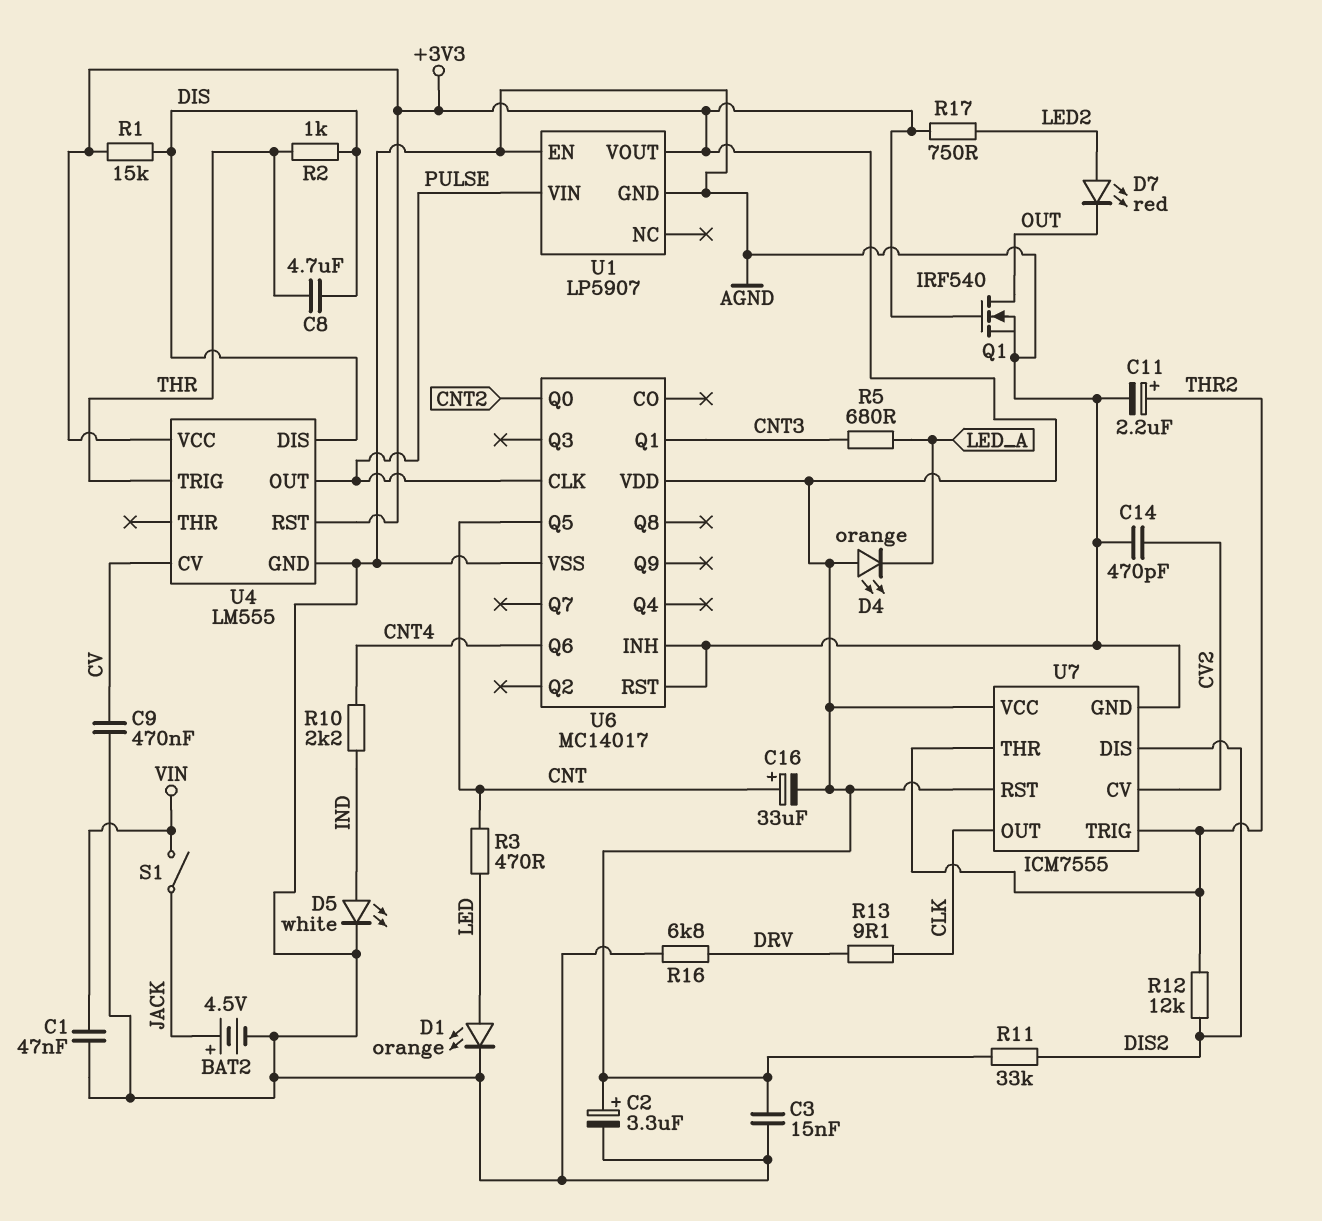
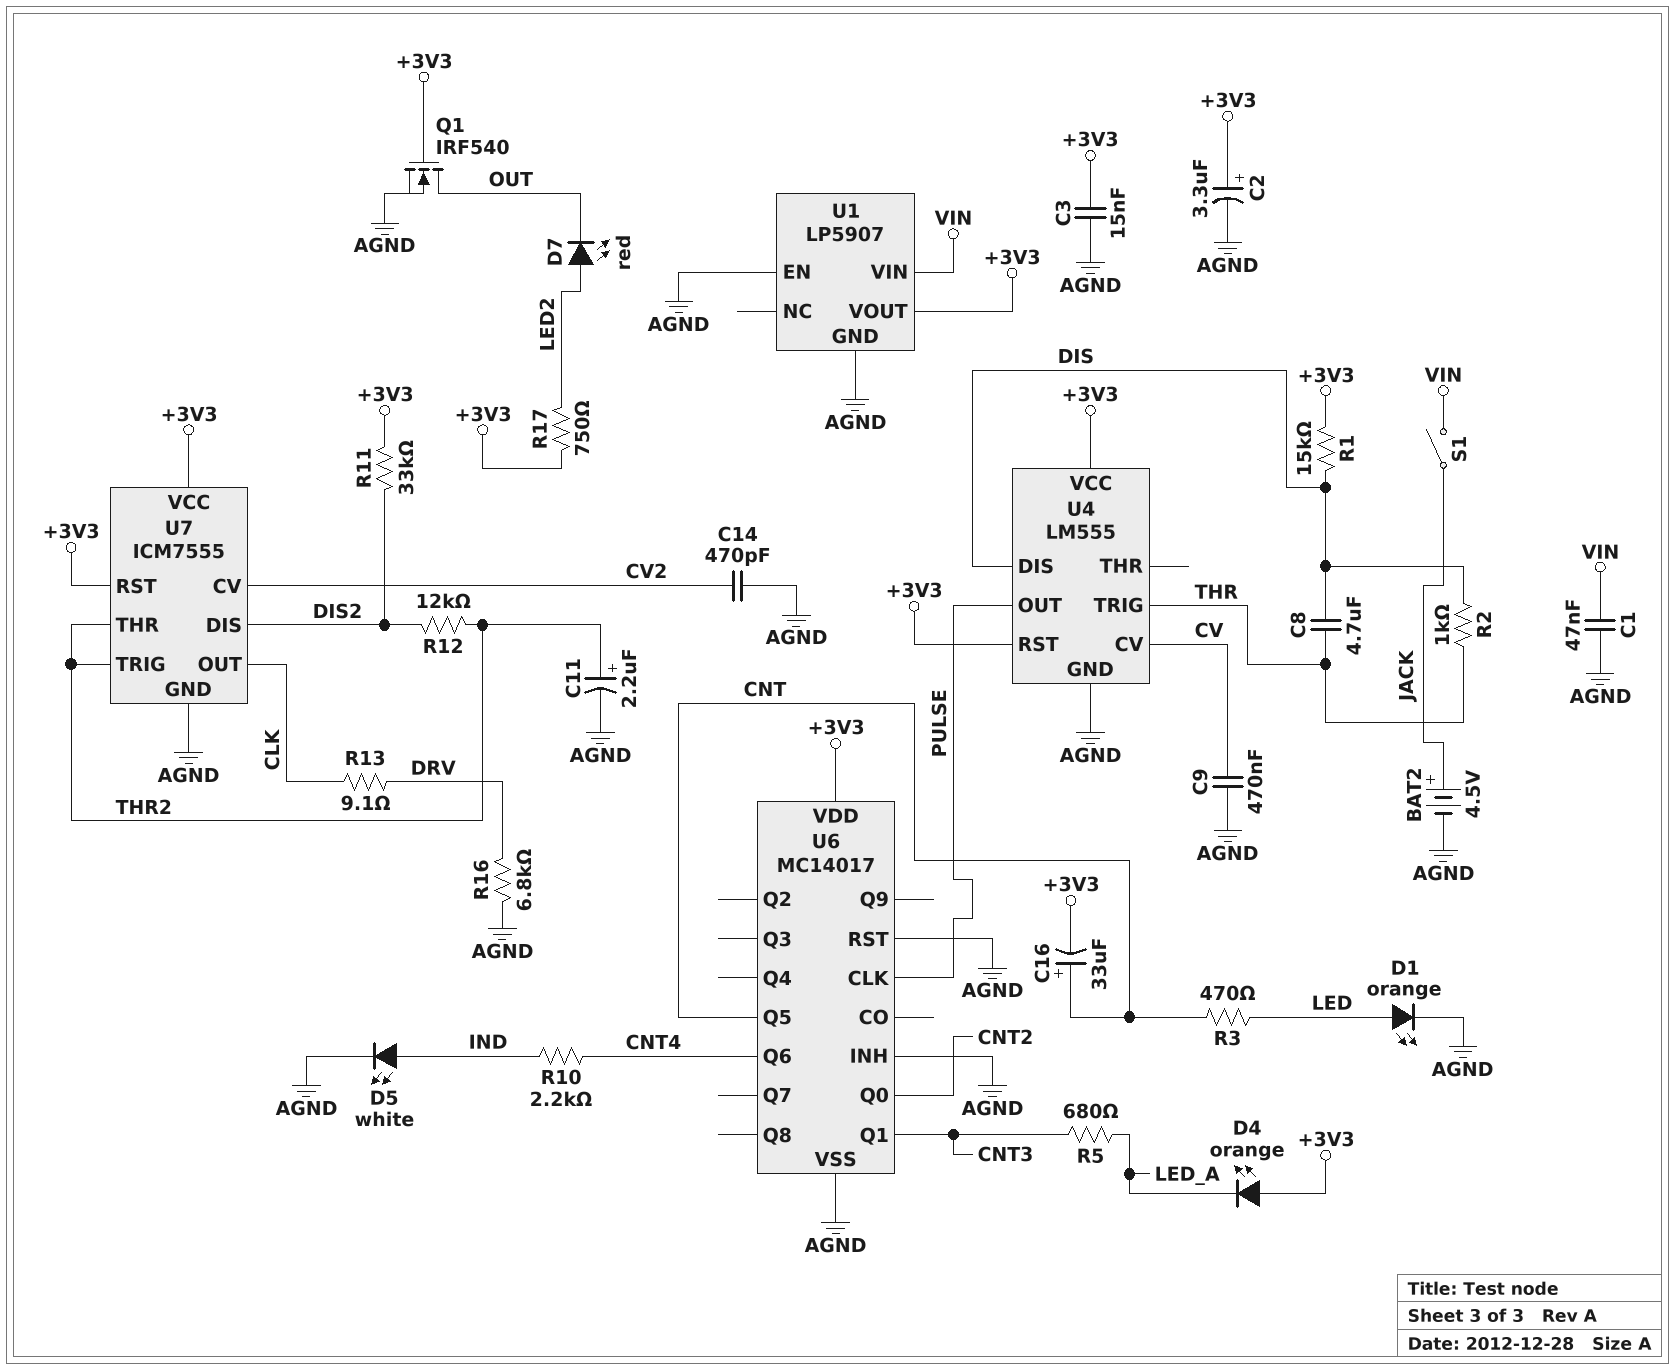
U1 pin VIN: PULSE -> VIN

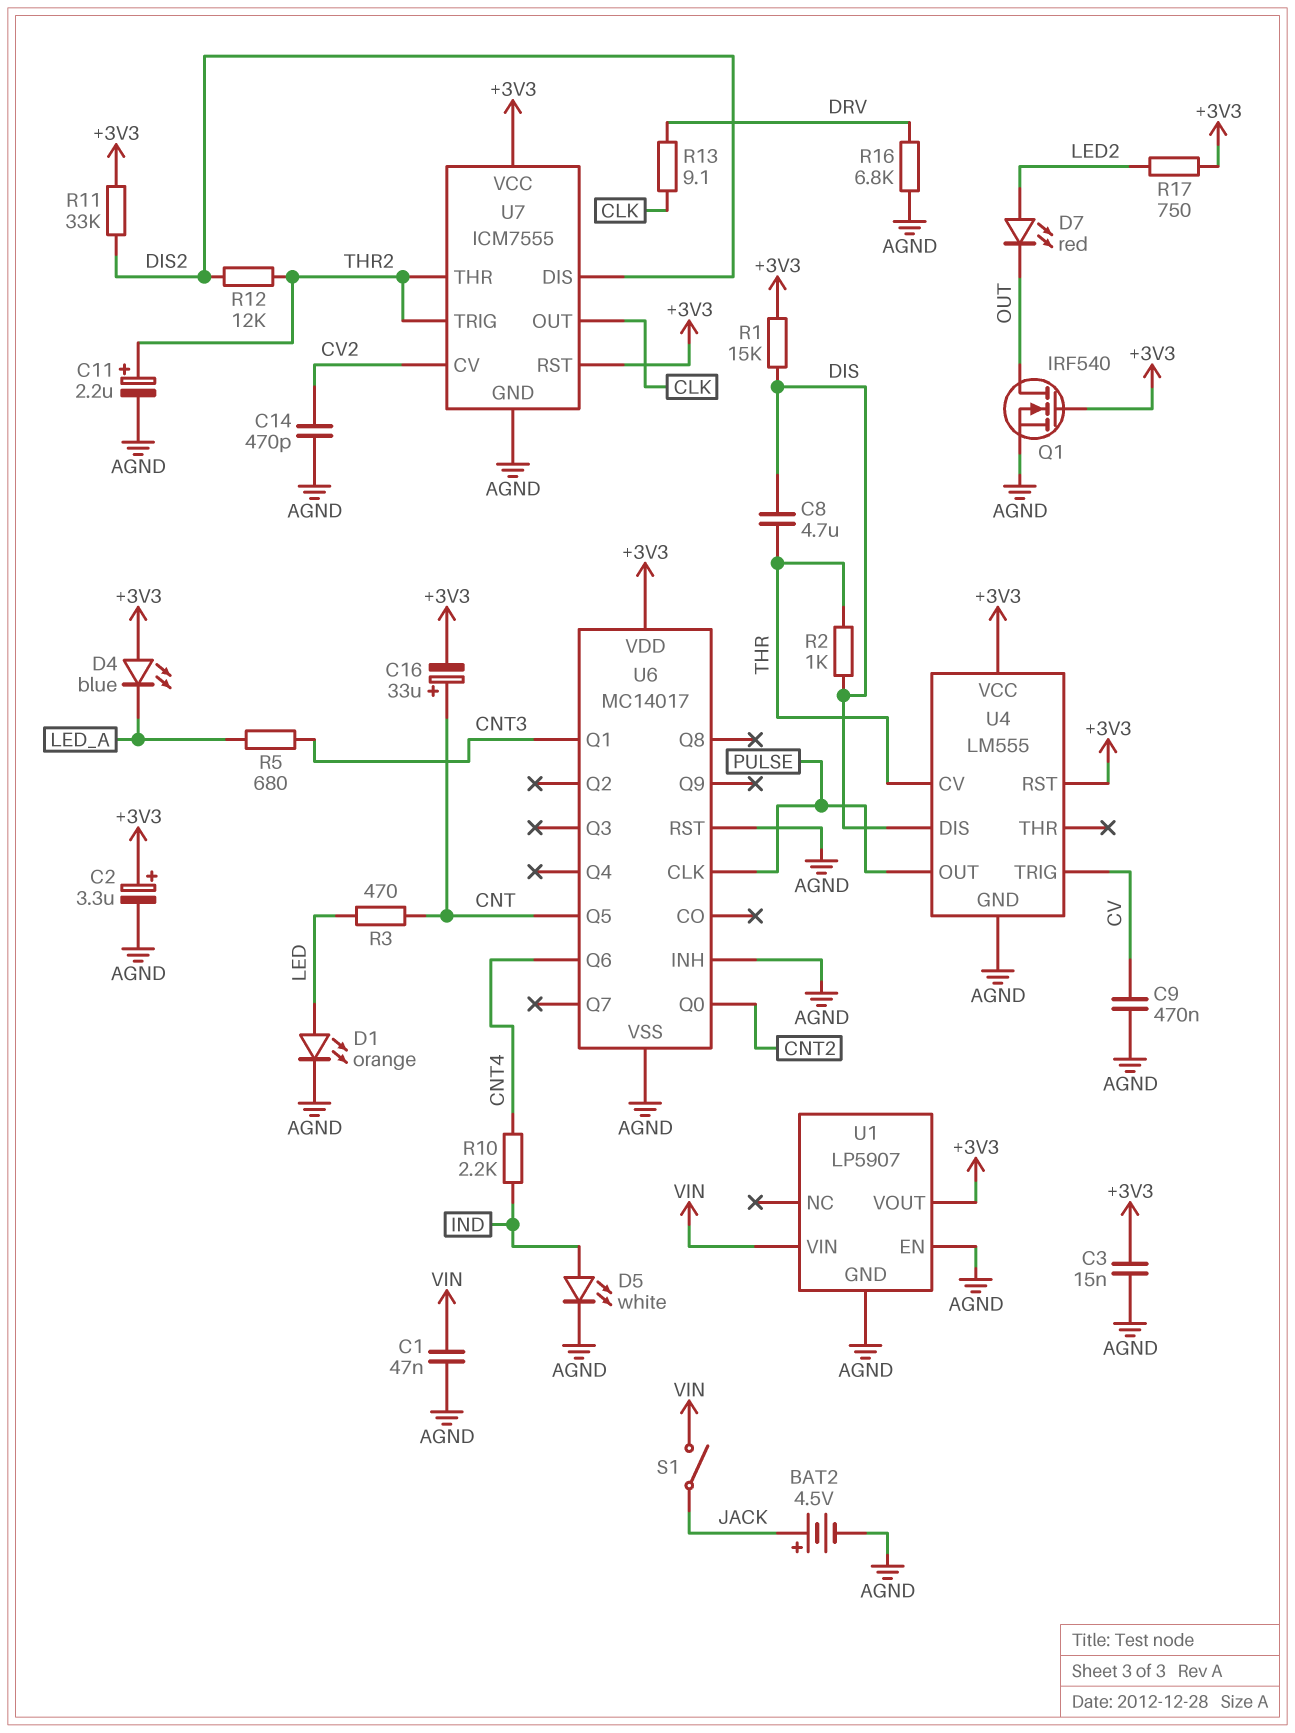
D4: LED orange (A +3V3, K LED_A) -> LED blue (A +3V3, K LED_A)
U4 pin CV: CV -> THR
U4 pin TRIG: THR -> CV

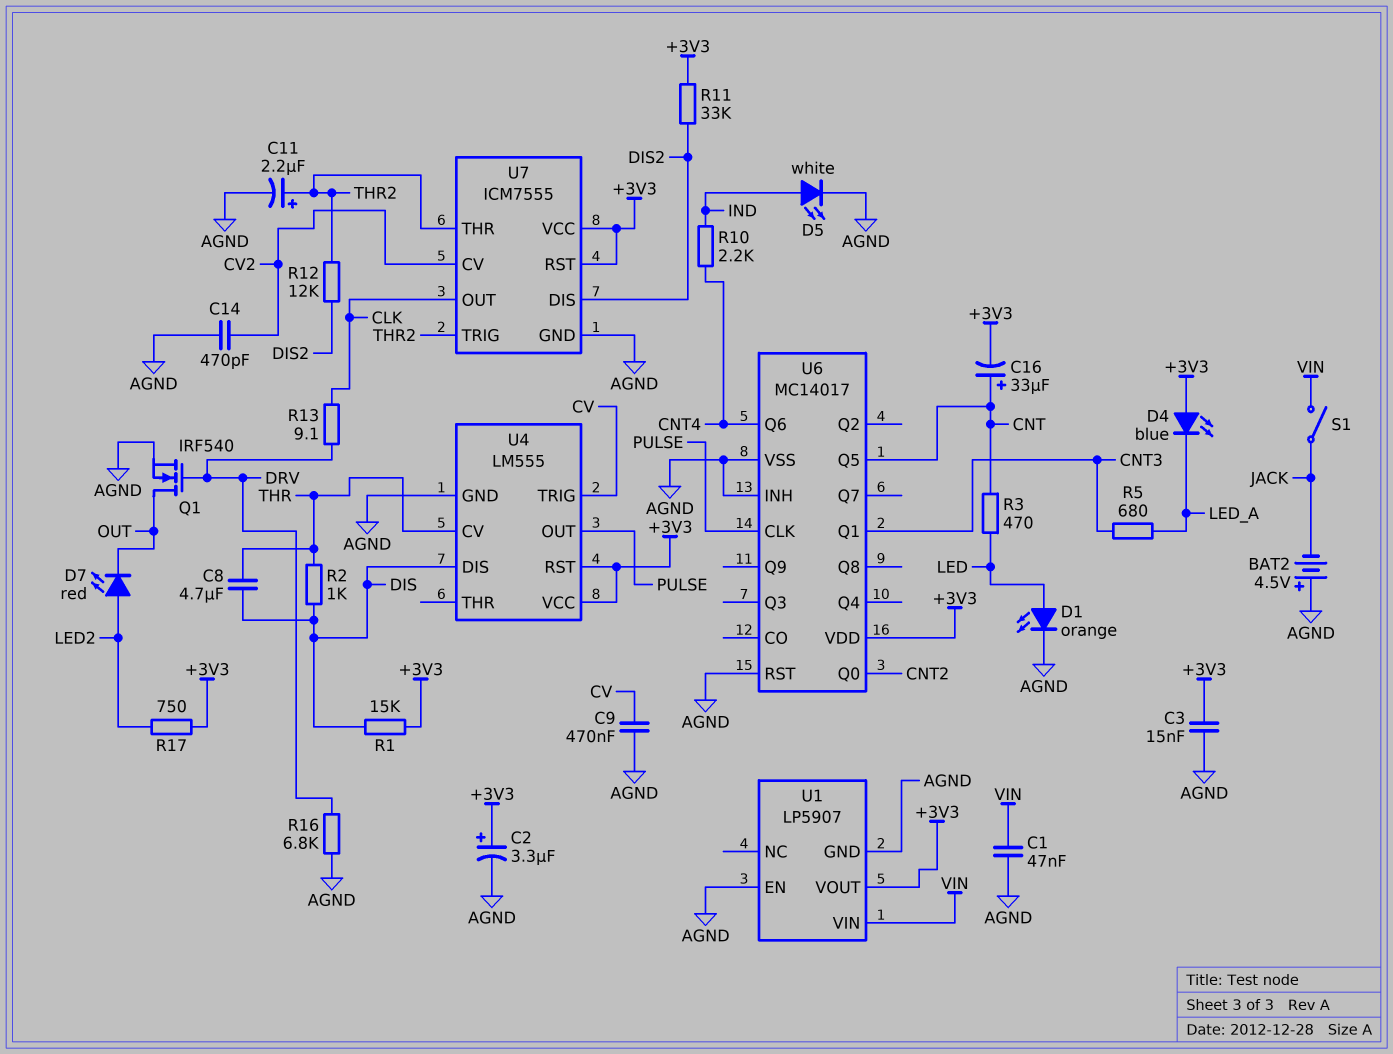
BAT2: 4.5V (plus JACK, minus AGND) -> 4.5V (plus AGND, minus JACK)
Q1: NMOS IRF540 (G +3V3, D OUT, S AGND) -> NMOS IRF540 (G DRV, D OUT, S AGND)

